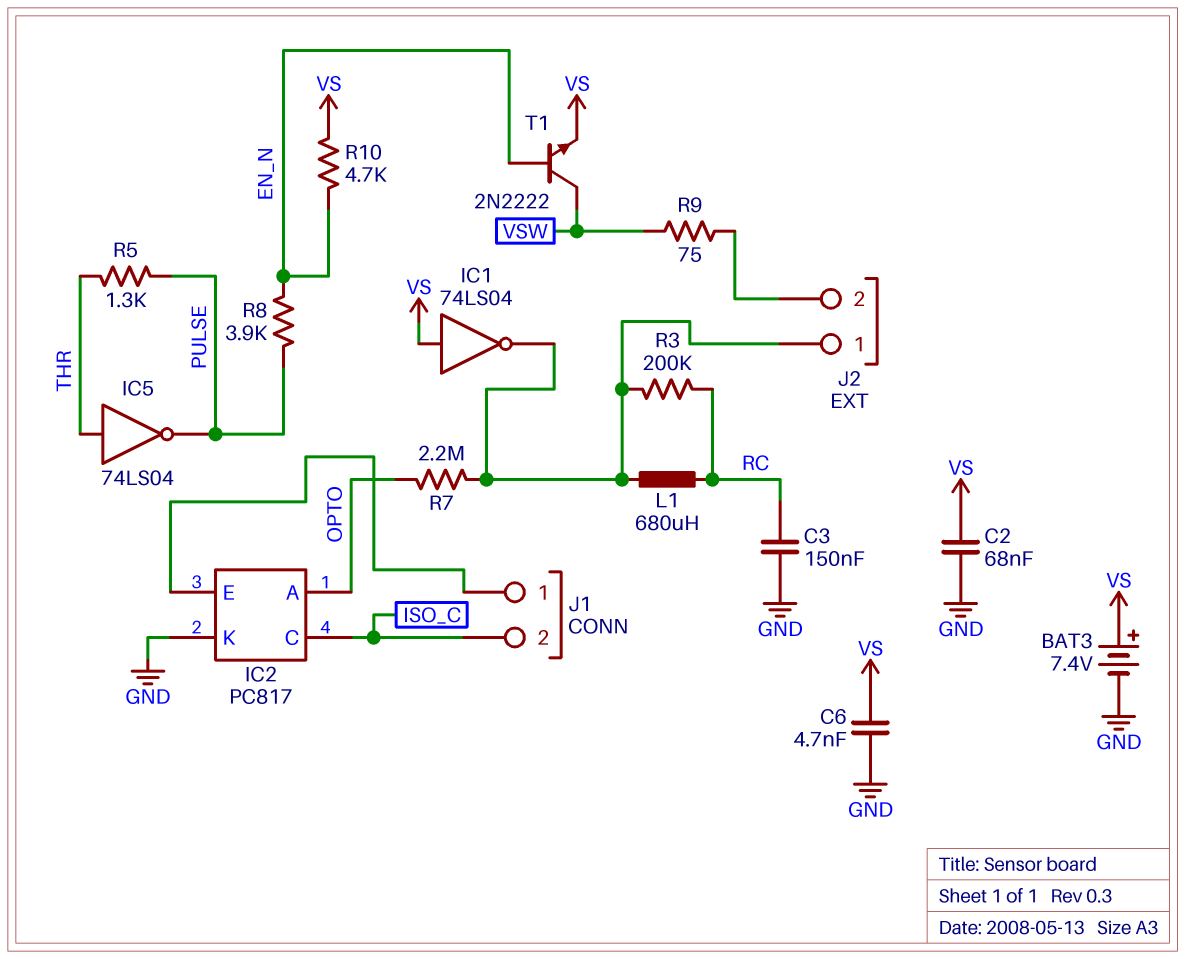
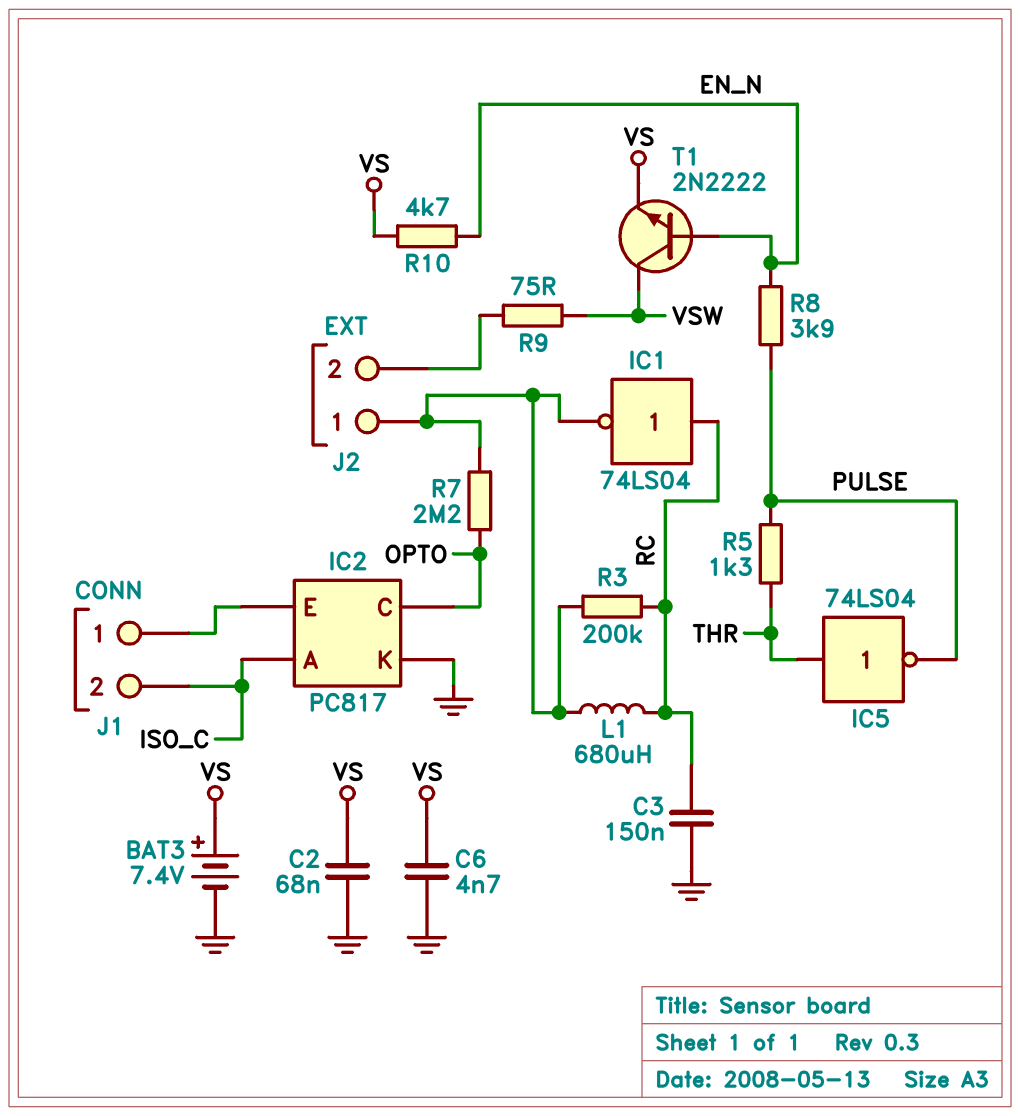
IC1: NOT 74LS04 (in VS, out J2/1) -> NOT 74LS04 (in RC, out J2/1)
IC2 pin A: OPTO -> ISO_C
IC2 pin C: ISO_C -> OPTO

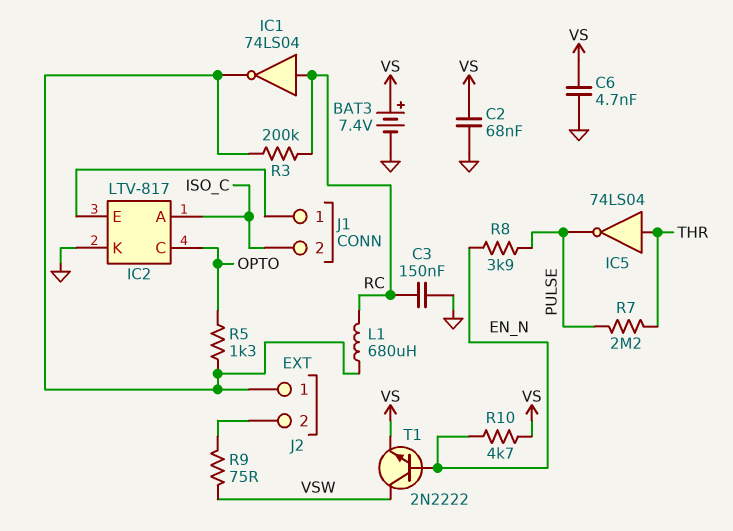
IC2: PC817 -> LTV-817
R5: 1.3k (PULSE, THR) -> 1.3k (J2/1, OPTO)
R7: 2.2M (J2/1, OPTO) -> 2.2M (PULSE, THR)

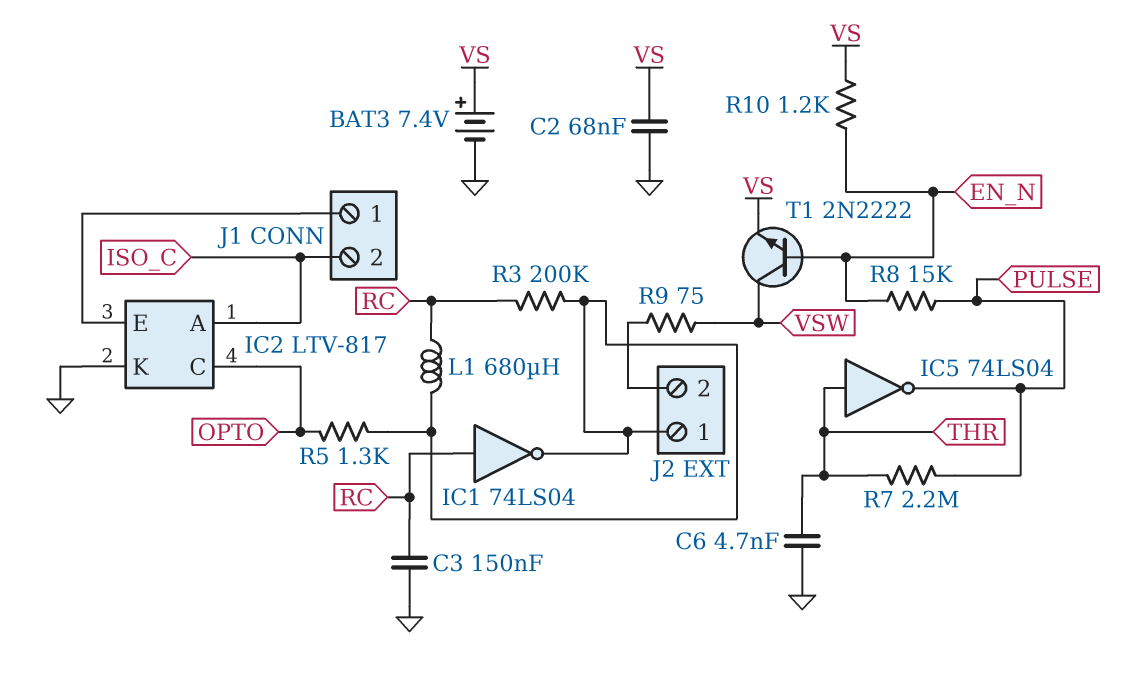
C6: 4.7nF (GND, VS) -> 4.7nF (GND, THR)
R8: 3.9k (EN_N, PULSE) -> 15k (EN_N, PULSE)
R10: 4.7k (EN_N, VS) -> 1.2k (EN_N, VS)

